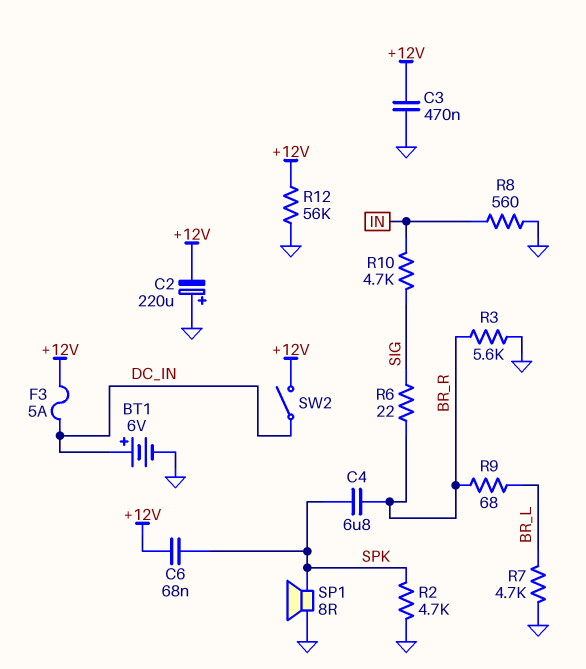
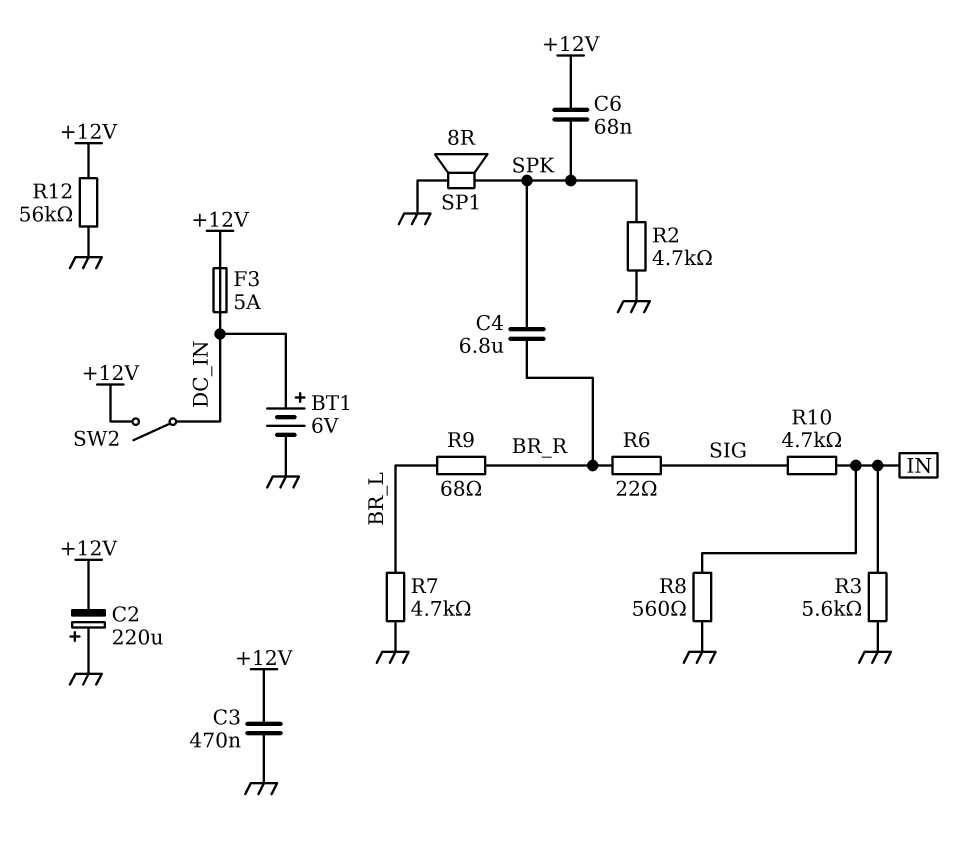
R3: 5.6k (BR_R, GND) -> 5.6k (GND, IN)

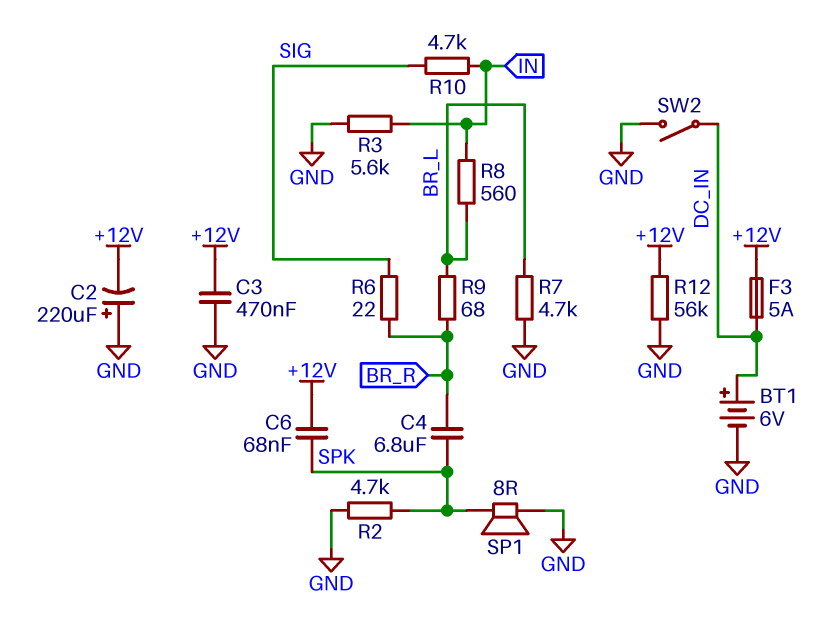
R8: 560 (GND, IN) -> 560 (BR_L, IN)
SW2: switch (+12V, DC_IN) -> switch (DC_IN, GND)

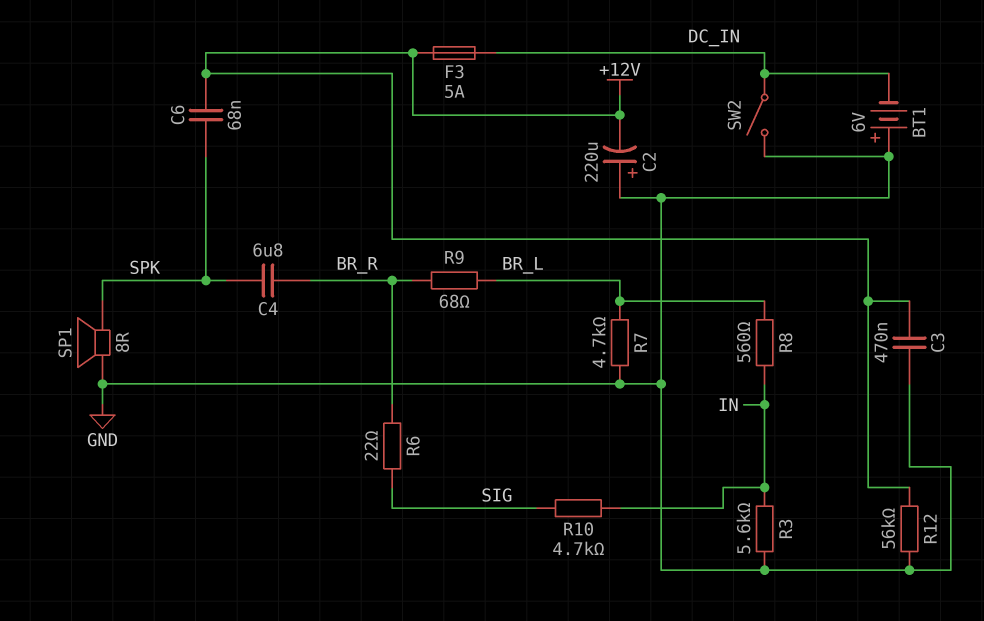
BT1: 6V (plus DC_IN, minus GND) -> 6V (plus GND, minus DC_IN)
R2: 4.7k (GND, SPK) -> none

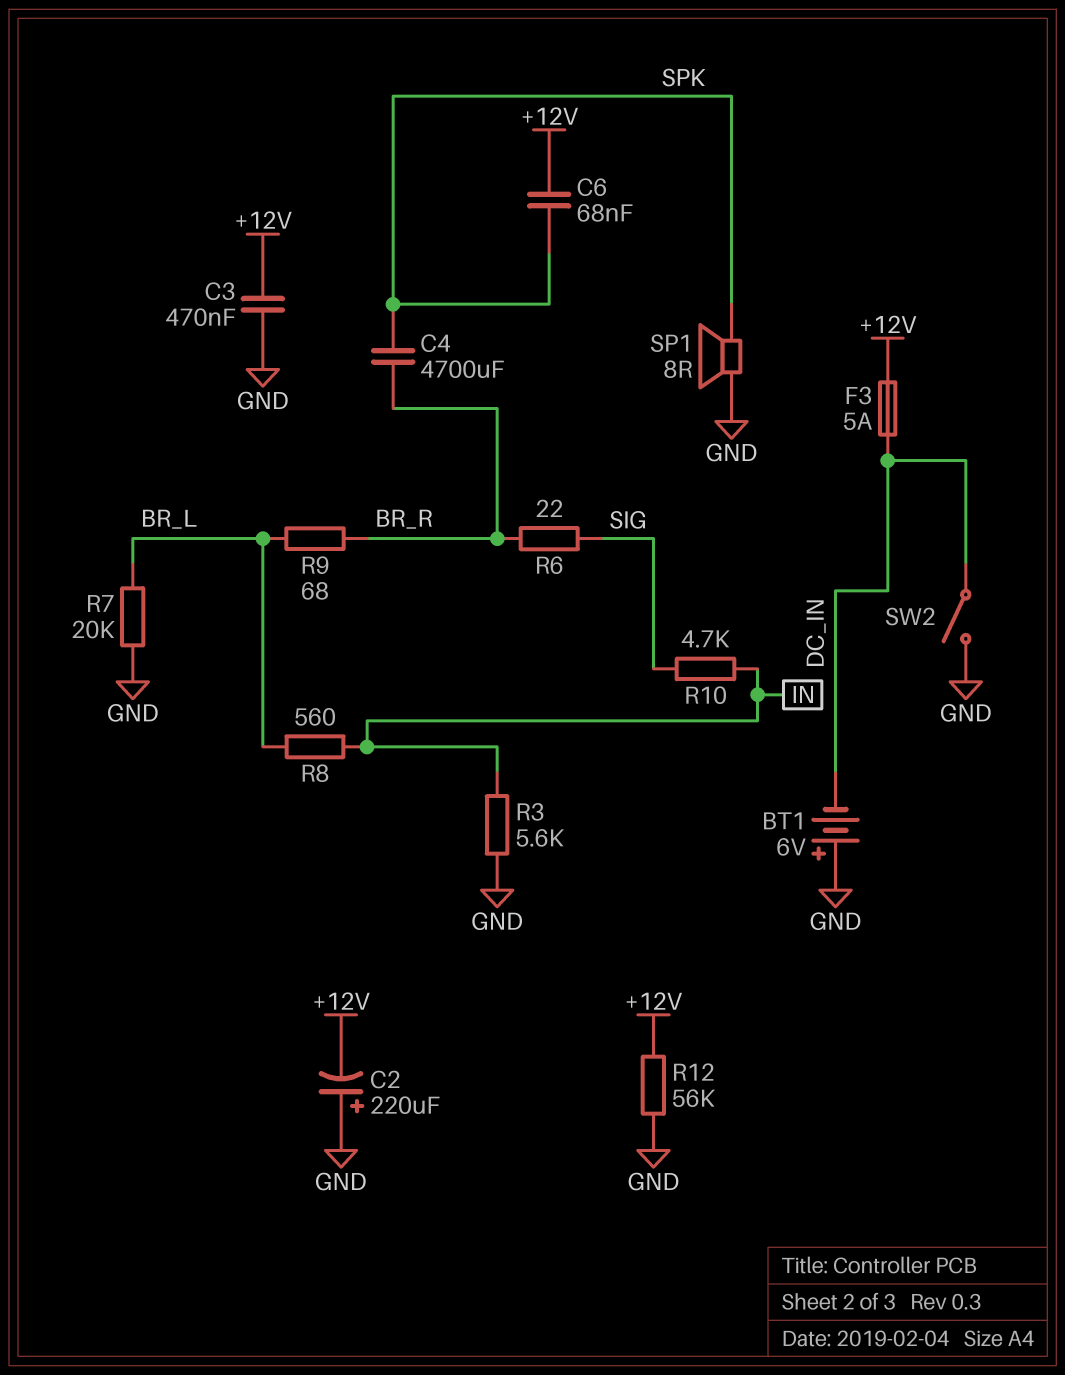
C4: 6.8uF (BR_R, SPK) -> 4700uF (BR_R, SPK)
R7: 4.7k (BR_L, GND) -> 20k (BR_L, GND)

